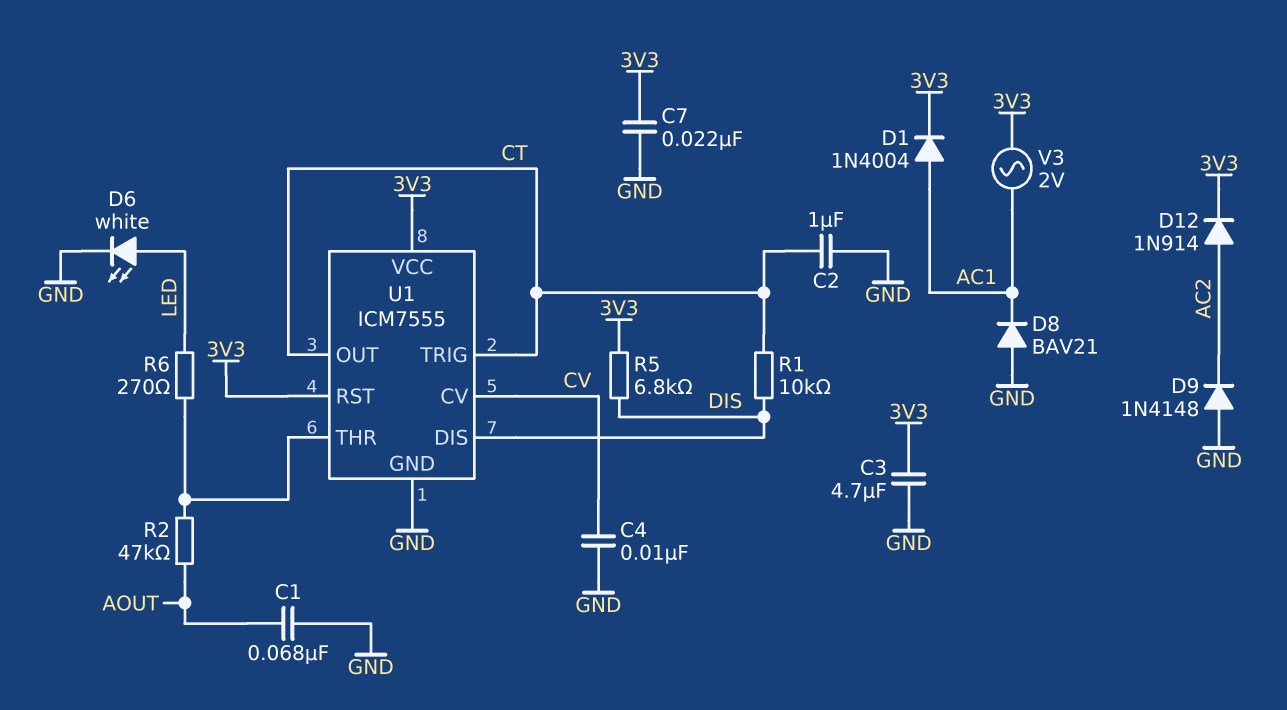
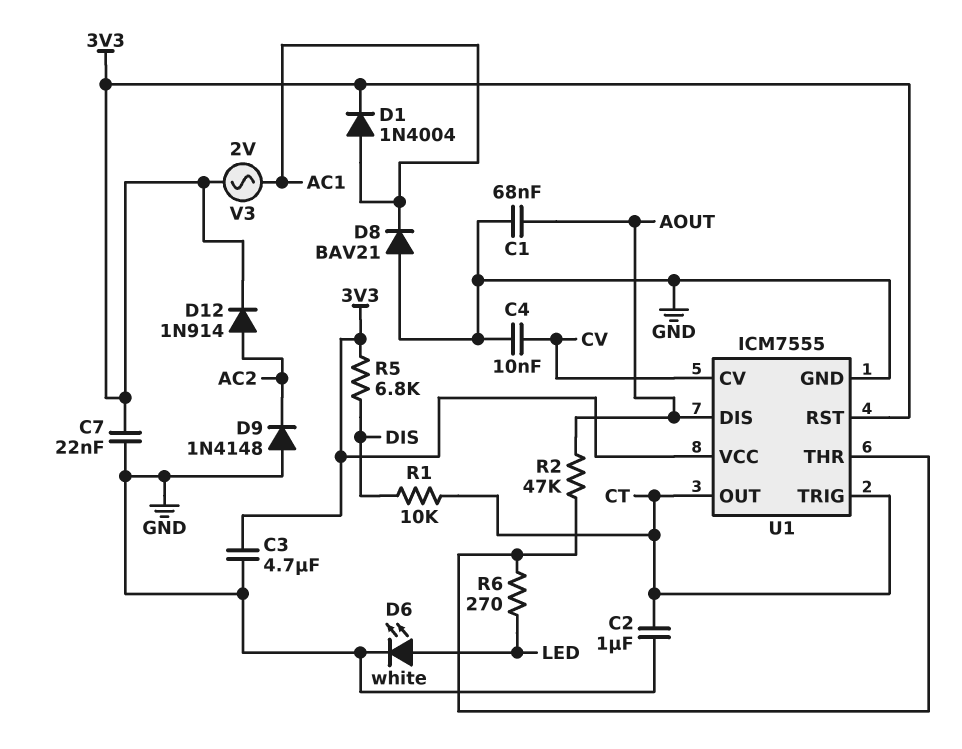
U1 pin DIS: DIS -> AOUT

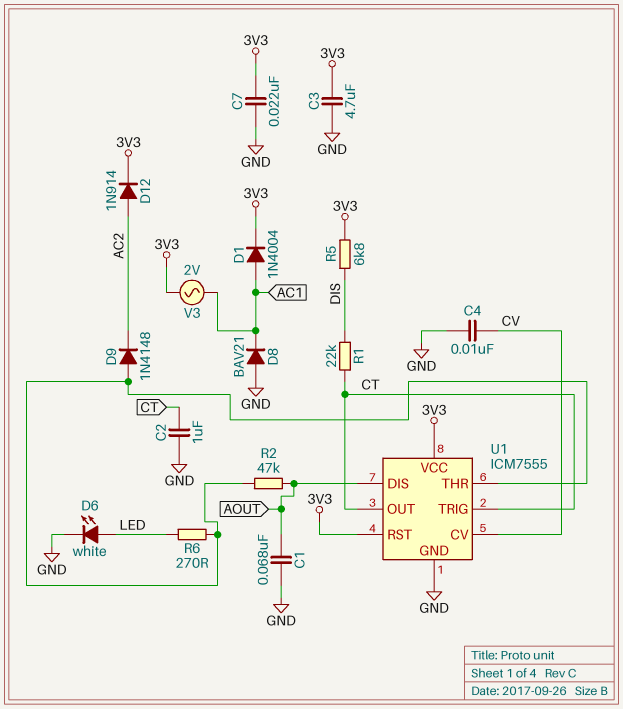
D9: diode 1N4148 (A GND, K AC2) -> diode 1N4148 (A U1/THR, K AC2)
R1: 10k (CT, DIS) -> 22k (CT, DIS)

